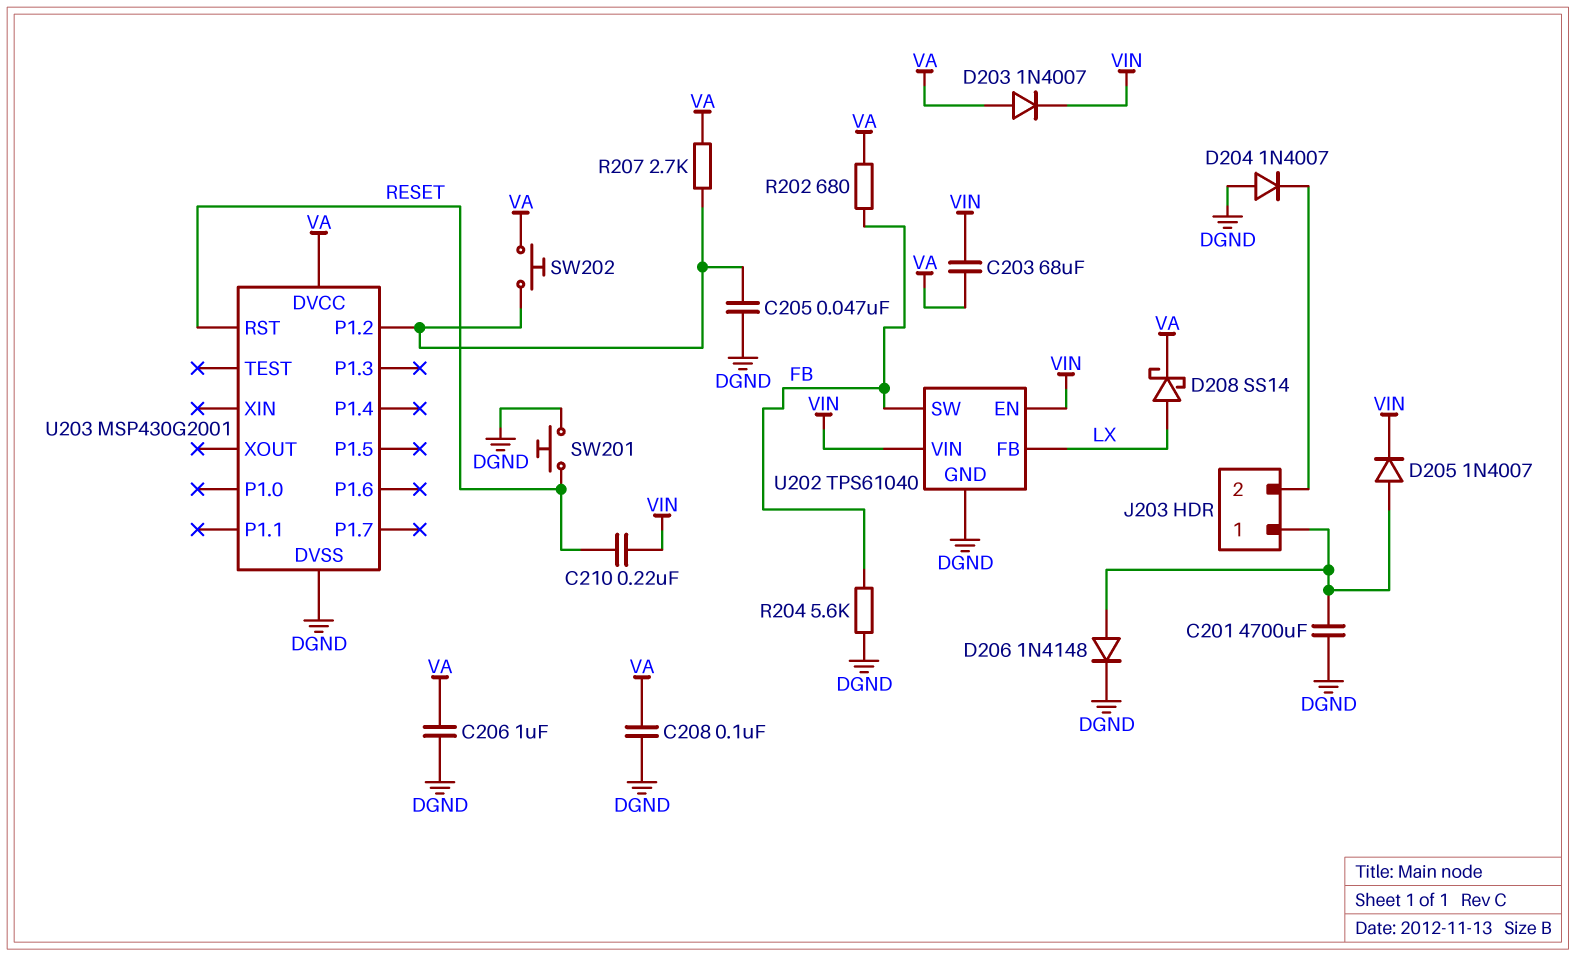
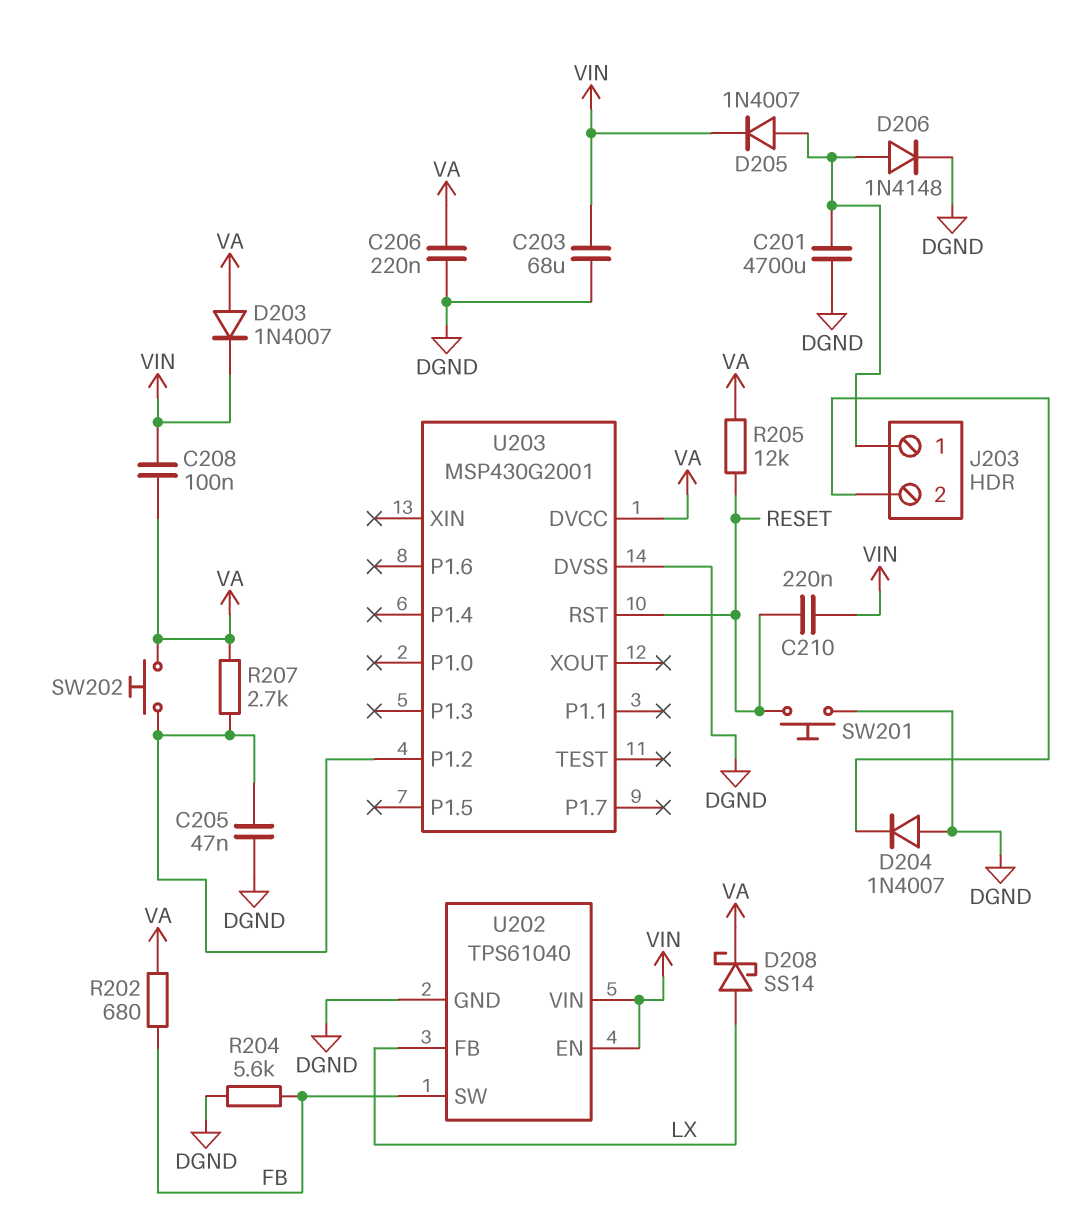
C203: 68uF (VA, VIN) -> 68uF (DGND, VIN)
C206: 1uF (DGND, VA) -> 220nF (DGND, VA)
C208: 100nF (DGND, VA) -> 100nF (VA, VIN)
R205: none -> 12k (RESET, VA)

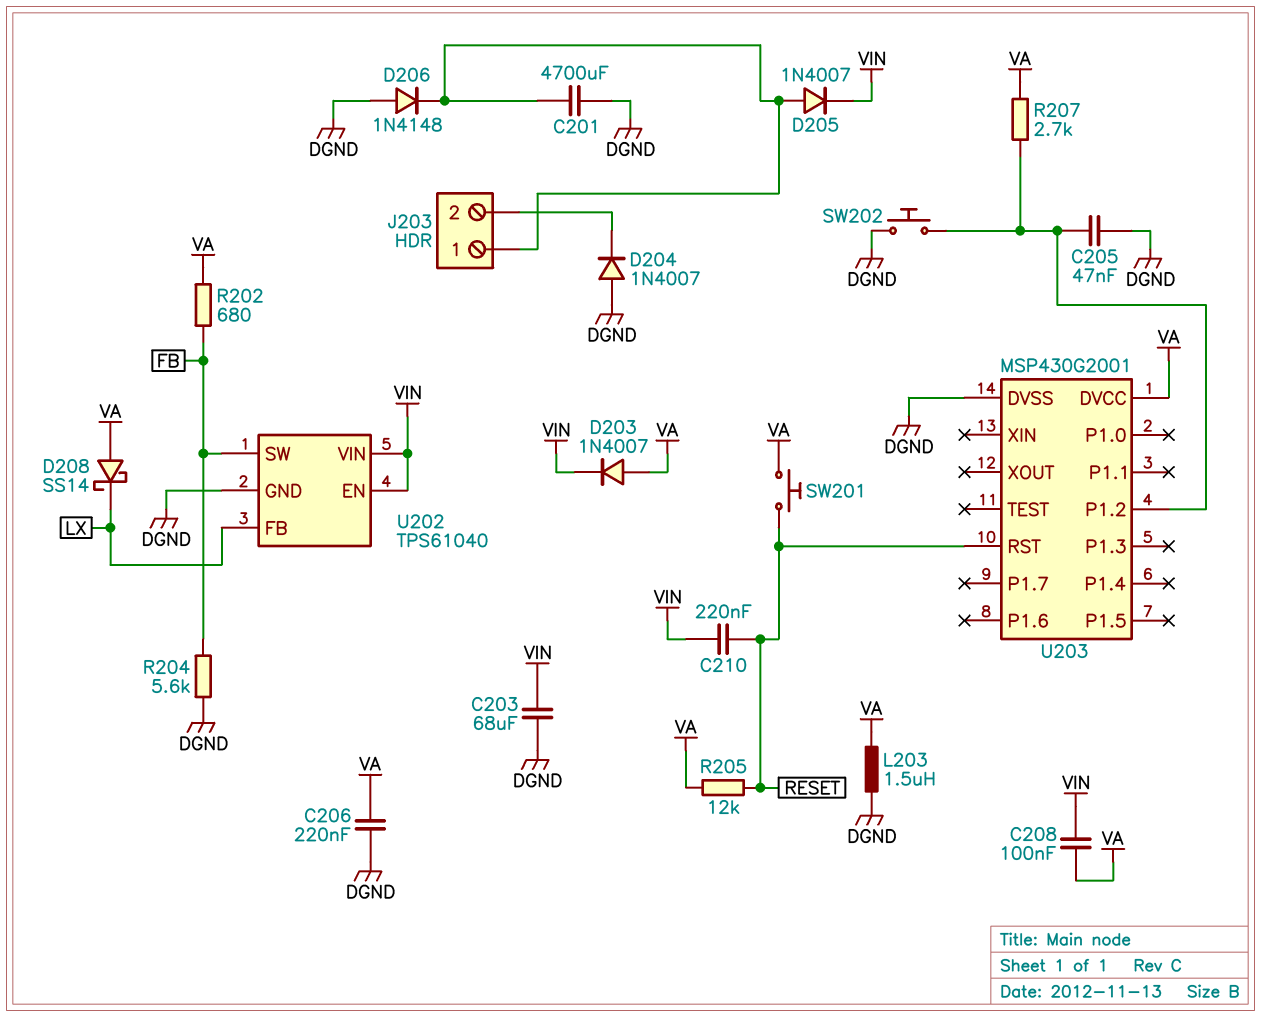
D206: diode 1N4148 (A J203/1, K DGND) -> diode 1N4148 (A DGND, K J203/1)
D208: schottky SS14 (A LX, K VA) -> schottky SS14 (A VA, K LX)
L203: none -> 1.5uH (DGND, VA)
SW201: button (DGND, RESET) -> button (RESET, VA)
SW202: button (U203/P1.2, VA) -> button (DGND, U203/P1.2)

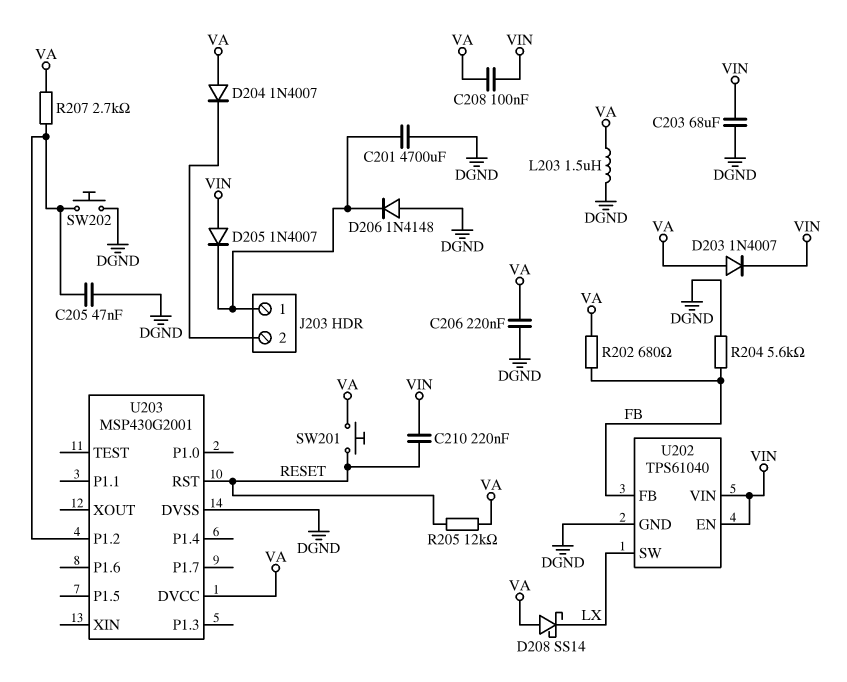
D204: diode 1N4007 (A DGND, K J203/2) -> diode 1N4007 (A VA, K J203/2)
D205: diode 1N4007 (A J203/1, K VIN) -> diode 1N4007 (A VIN, K J203/1)
U202 pin FB: LX -> FB
U202 pin SW: FB -> LX

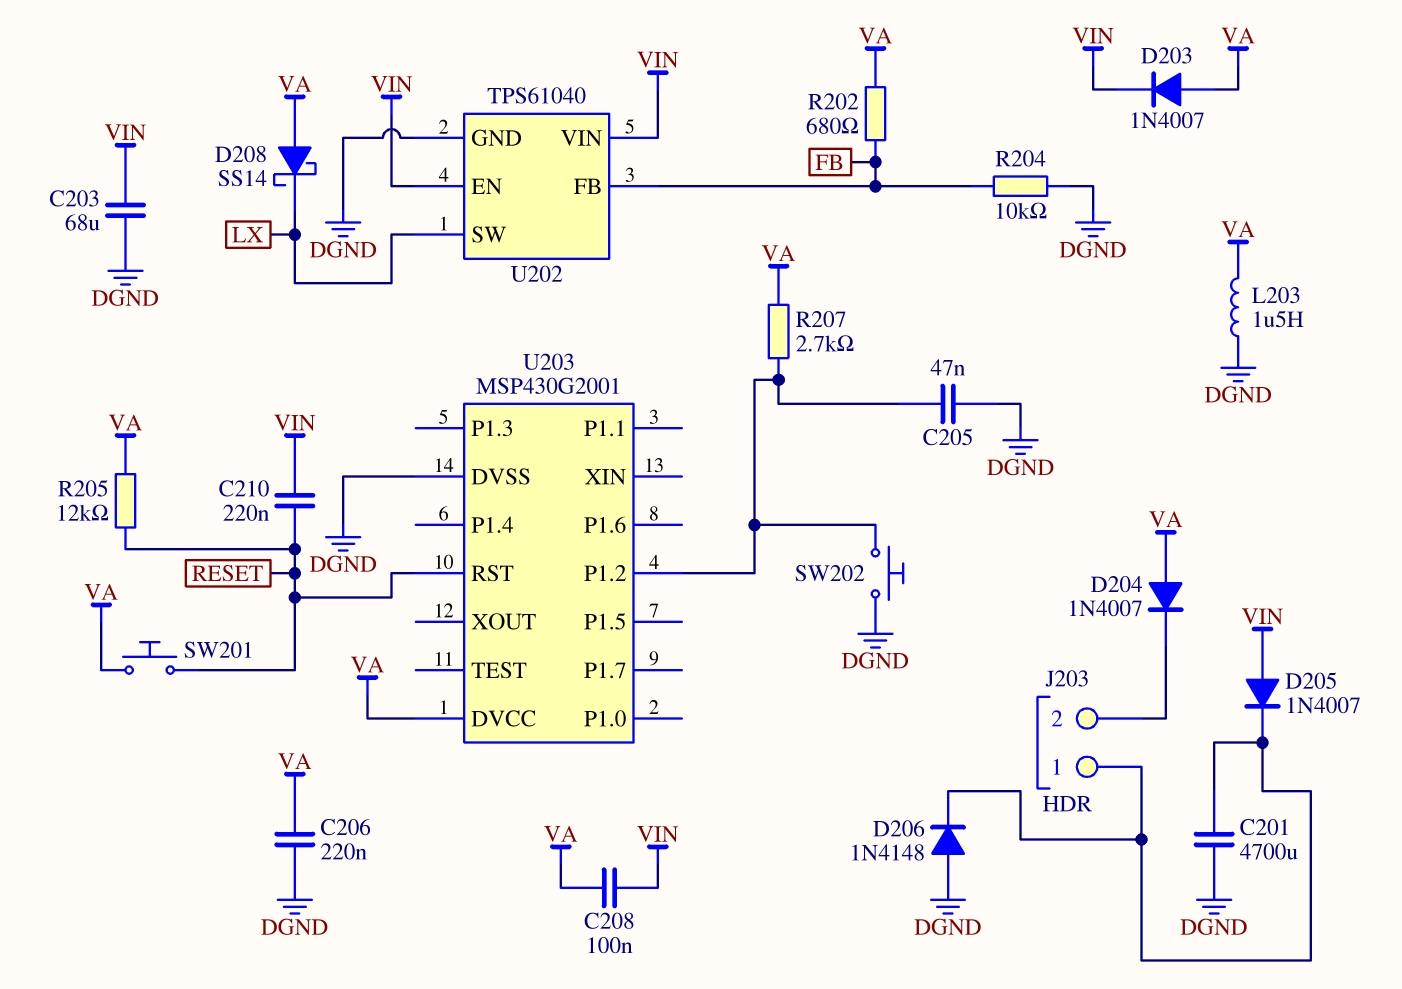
R204: 5.6k (DGND, FB) -> 10k (DGND, FB)

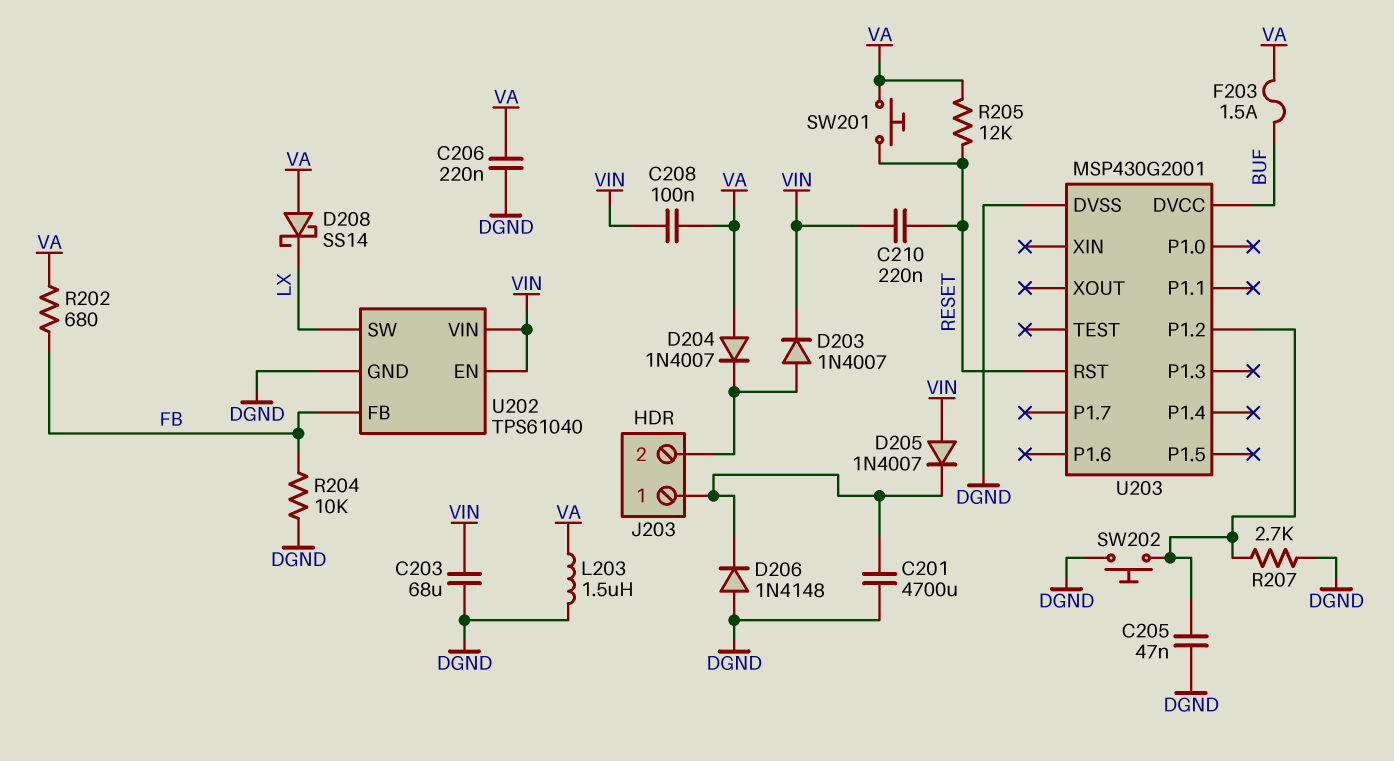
D203: diode 1N4007 (A VA, K VIN) -> diode 1N4007 (A J203/2, K VIN)
F203: none -> 1.5A (BUF, VA)
R207: 2.7k (U203/P1.2, VA) -> 2.7k (DGND, U203/P1.2)
U203 pin DVCC: VA -> BUF

